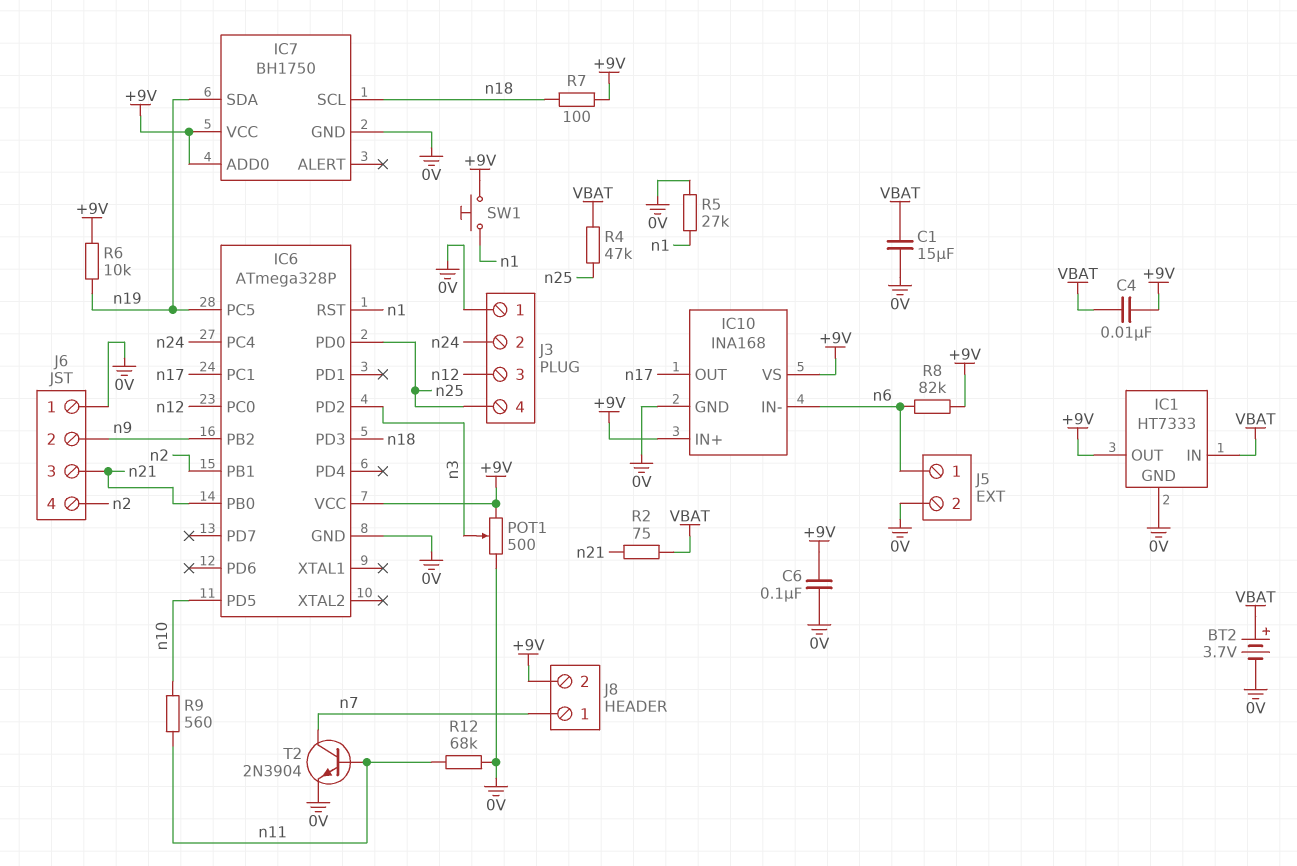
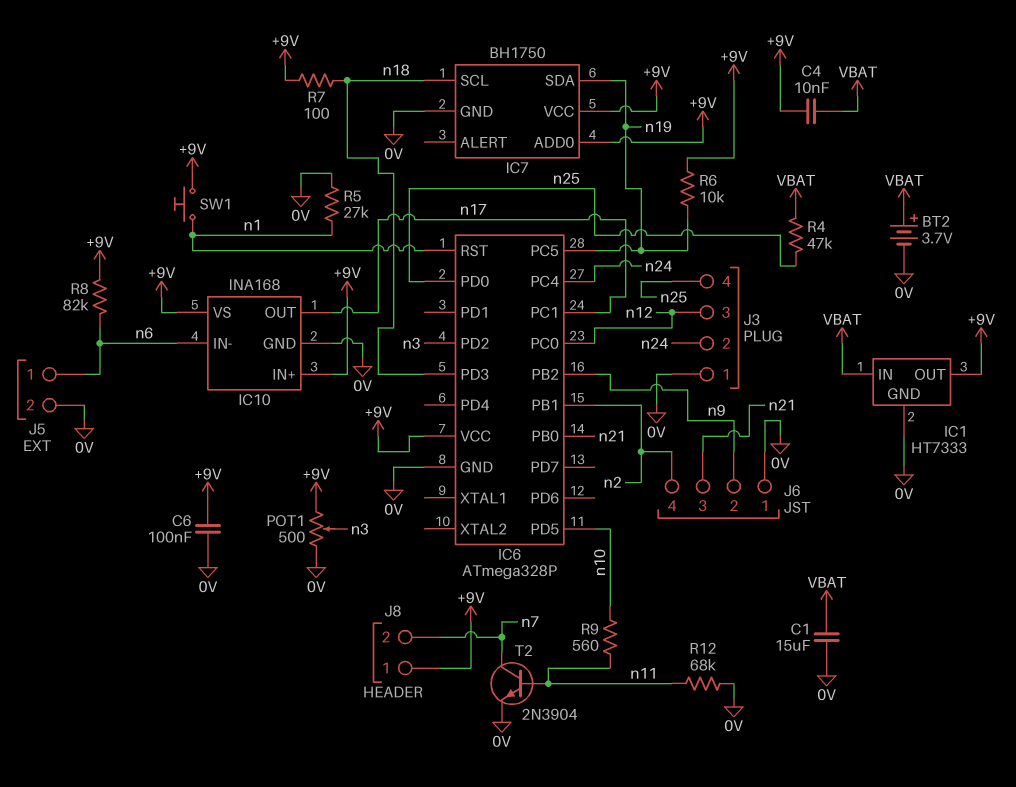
J8 pin 1: n7 -> +9V
J8 pin 2: +9V -> n7
R2: 75 (VBAT, n21) -> none

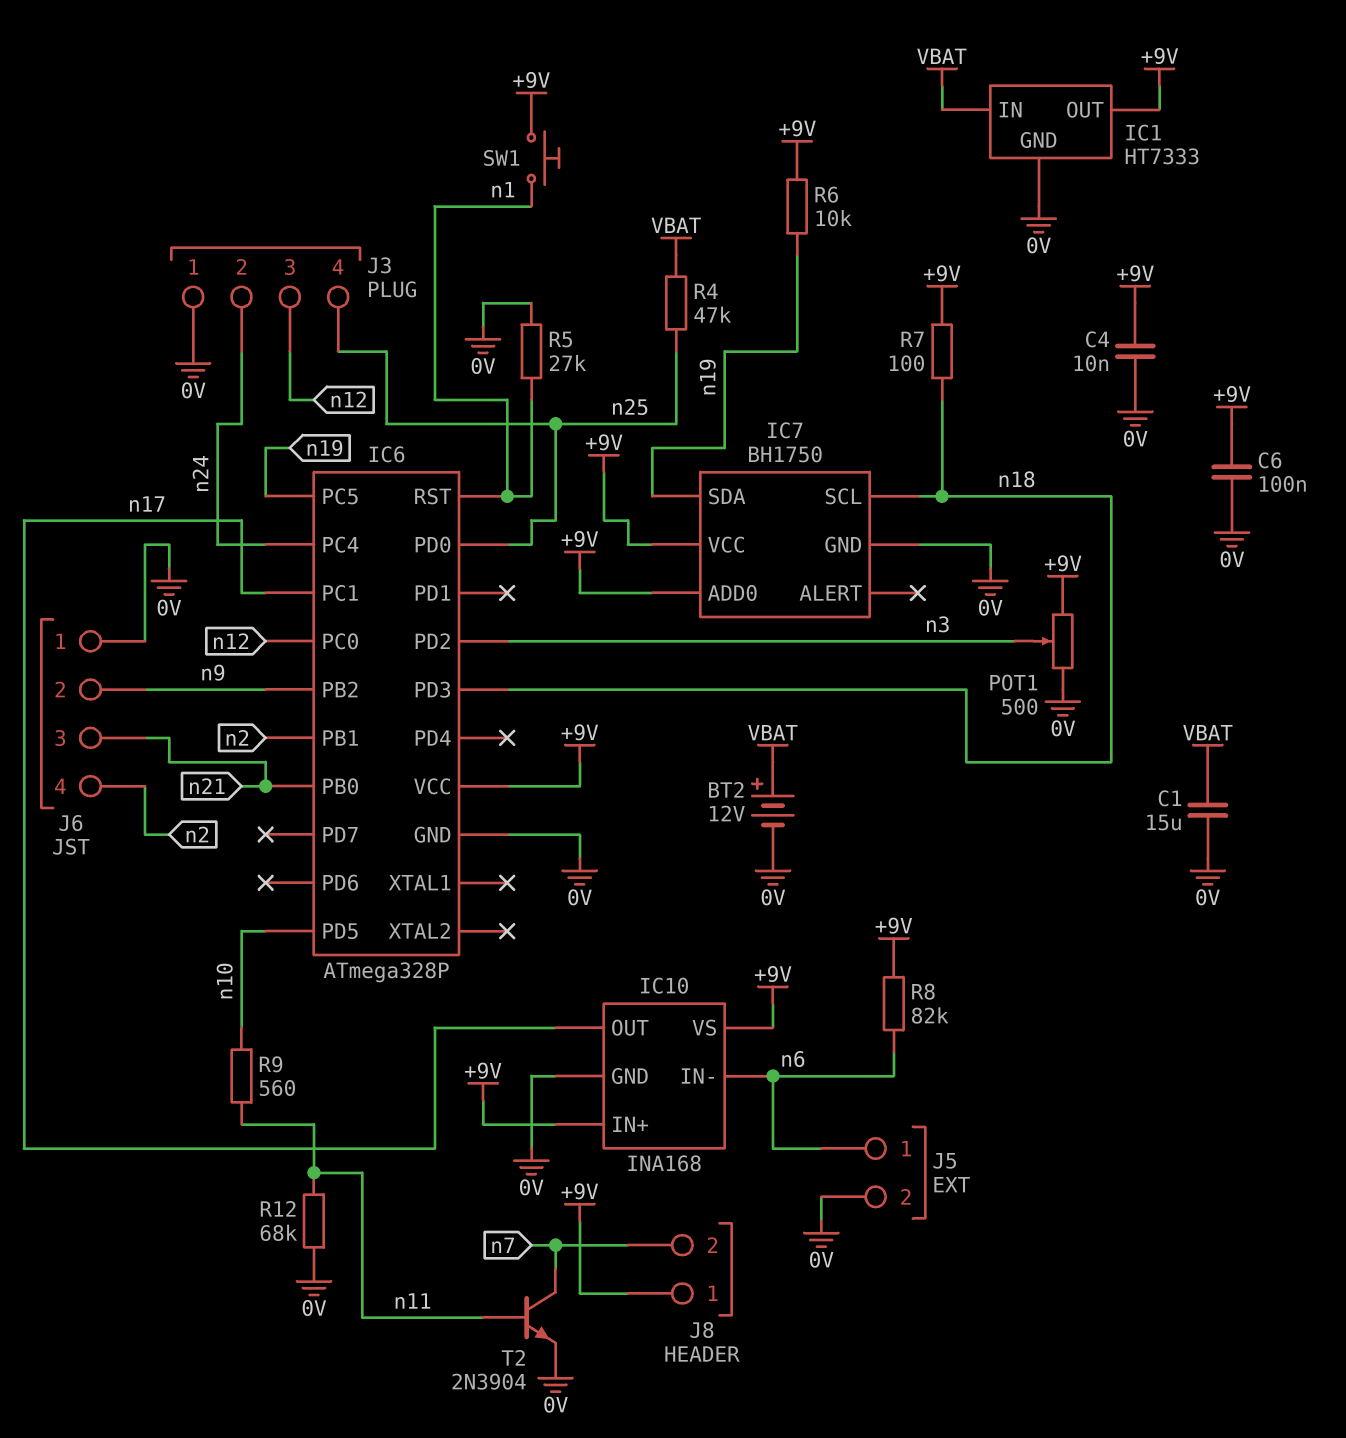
BT2: 3.7V (plus VBAT, minus 0V) -> 12V (plus VBAT, minus 0V)
C4: 10nF (+9V, VBAT) -> 10nF (+9V, 0V)

